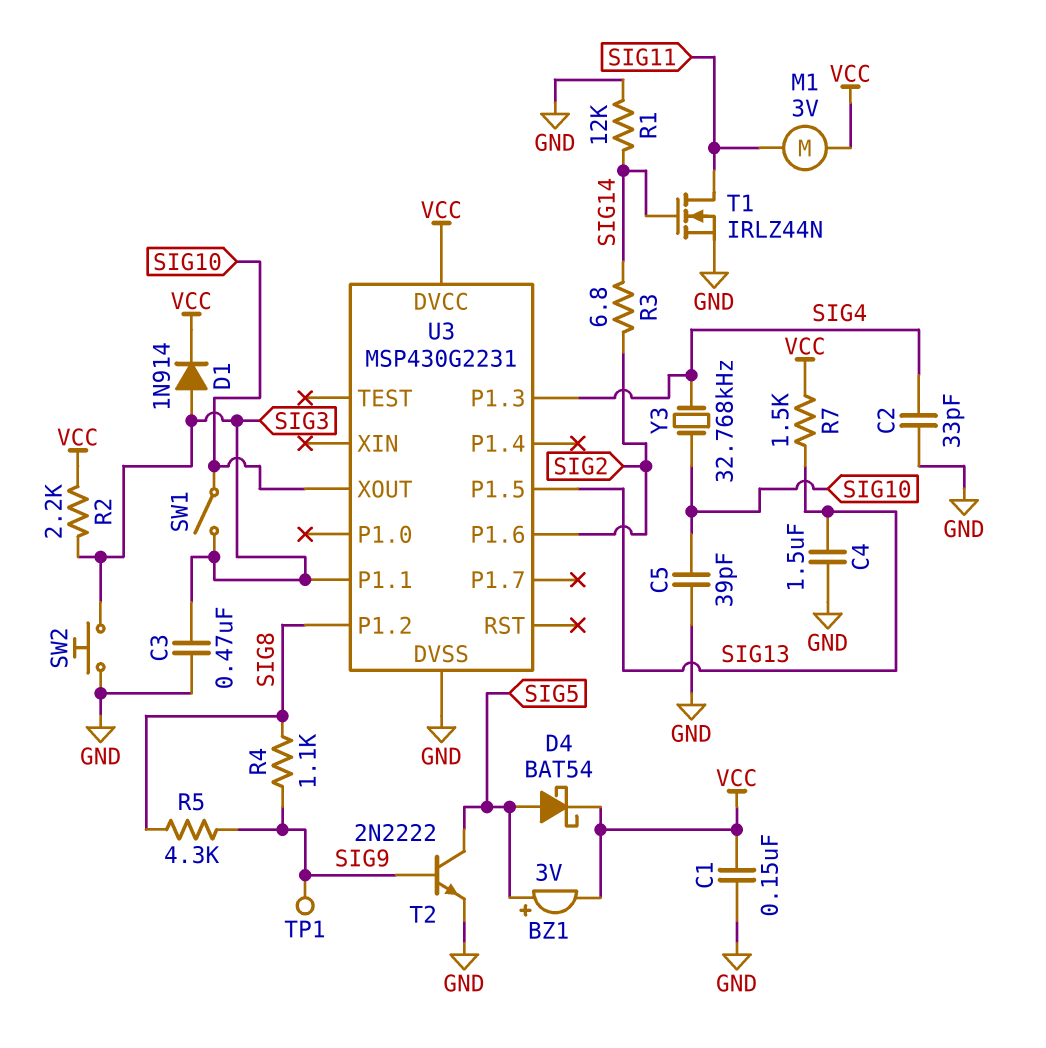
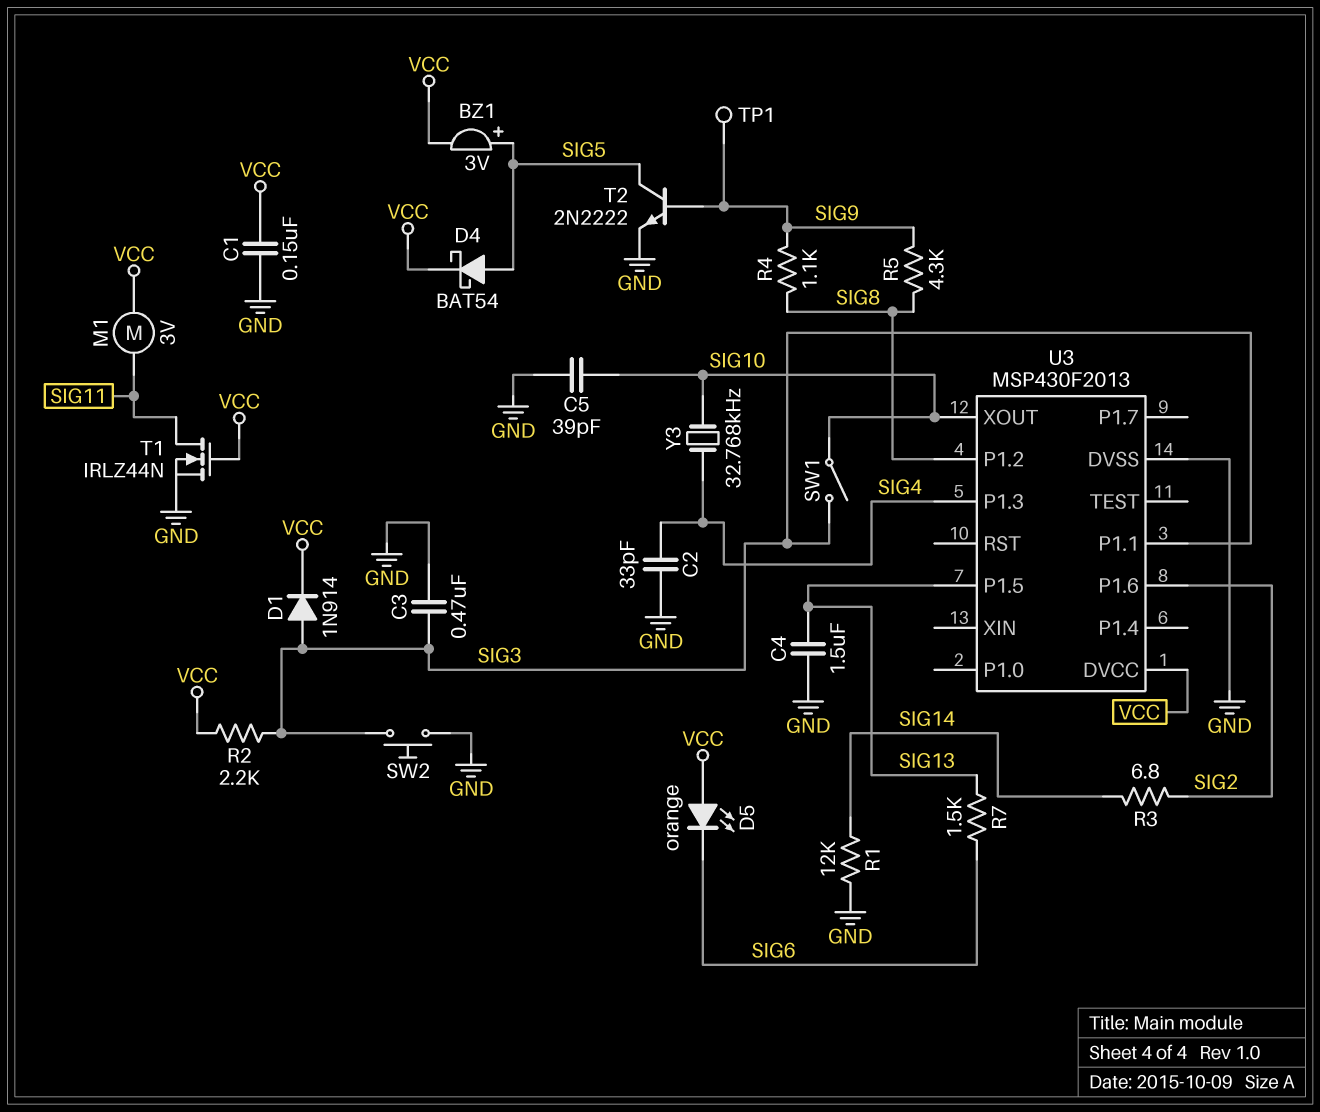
D5: none -> LED orange (A VCC, K SIG6)
R7: 1.5k (SIG13, VCC) -> 1.5k (SIG6, SIG13)
T1: NMOS IRLZ44N (G SIG14, D SIG11, S GND) -> NMOS IRLZ44N (G VCC, D SIG11, S GND)
U3: MSP430G2231 -> MSP430F2013

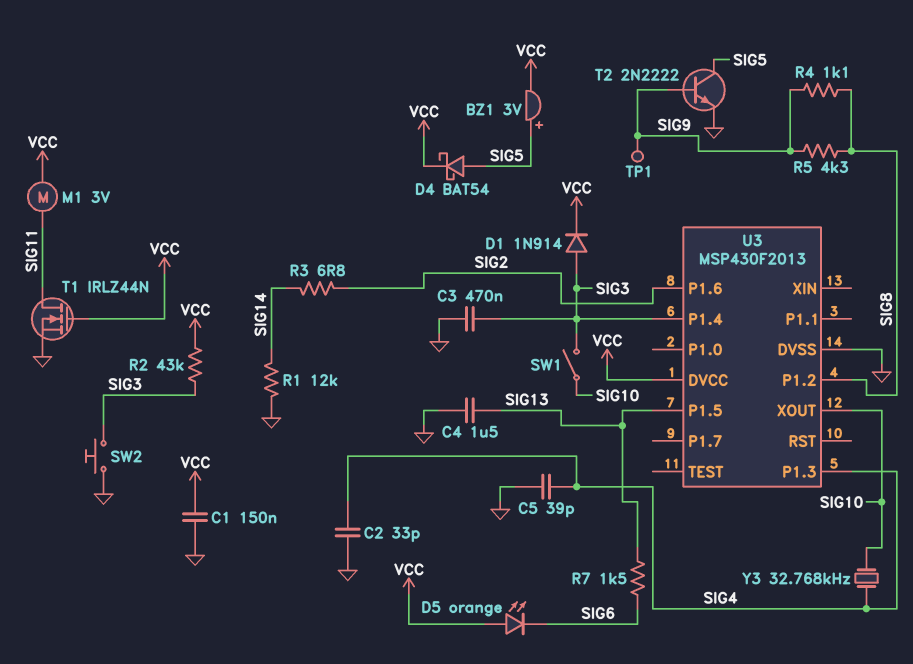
C5: 39pF (GND, SIG10) -> 39pF (GND, SIG4)
R2: 2.2k (SIG3, VCC) -> 43k (SIG3, VCC)
U3 pin P1.1: SIG3 -> none
U3 pin P1.4: none -> SIG3

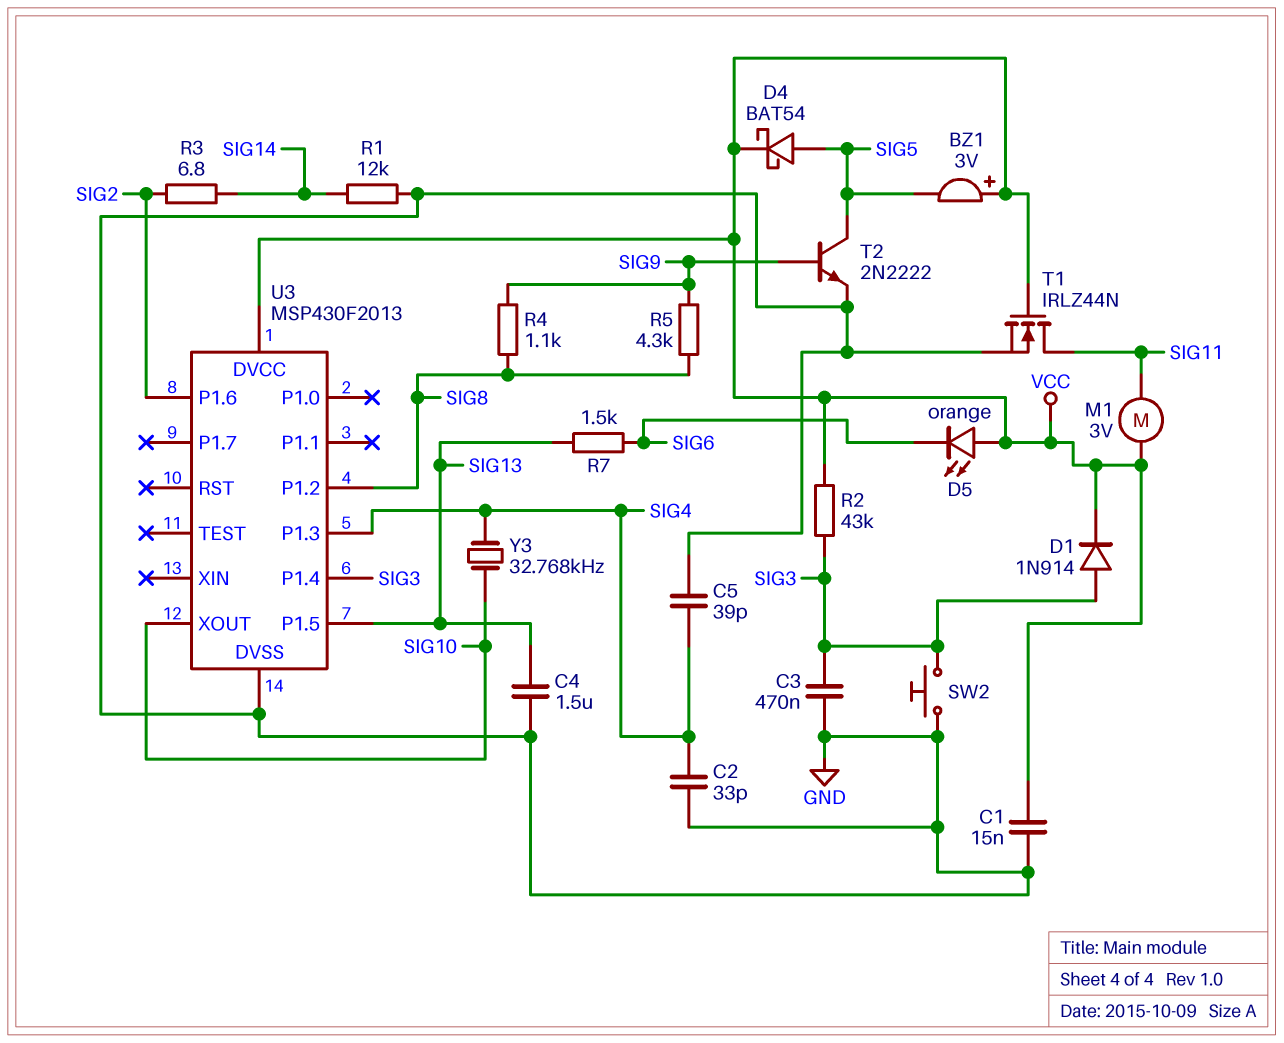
BZ1: buzzer 3V (plus SIG5, minus VCC) -> buzzer 3V (plus VCC, minus SIG5)
C1: 150nF (GND, VCC) -> 15nF (GND, VCC)
SW1: switch (SIG3, SIG10) -> none
TP1: test point (SIG9) -> none

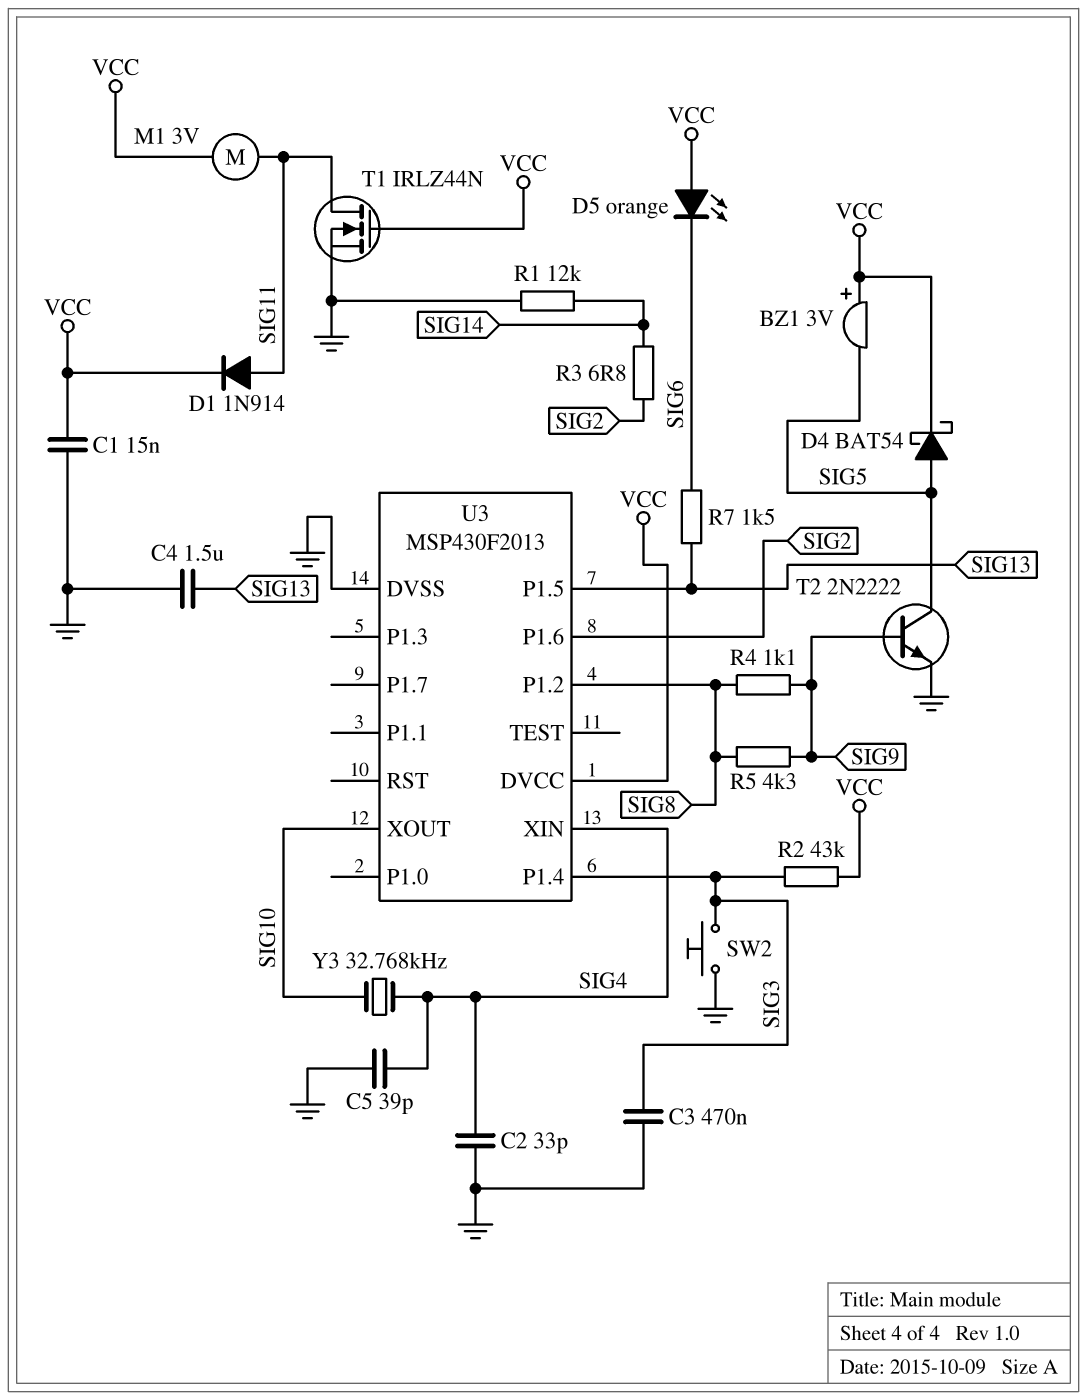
D1: diode 1N914 (A SIG3, K VCC) -> diode 1N914 (A SIG11, K VCC)
U3 pin P1.3: SIG4 -> none
U3 pin XIN: none -> SIG4

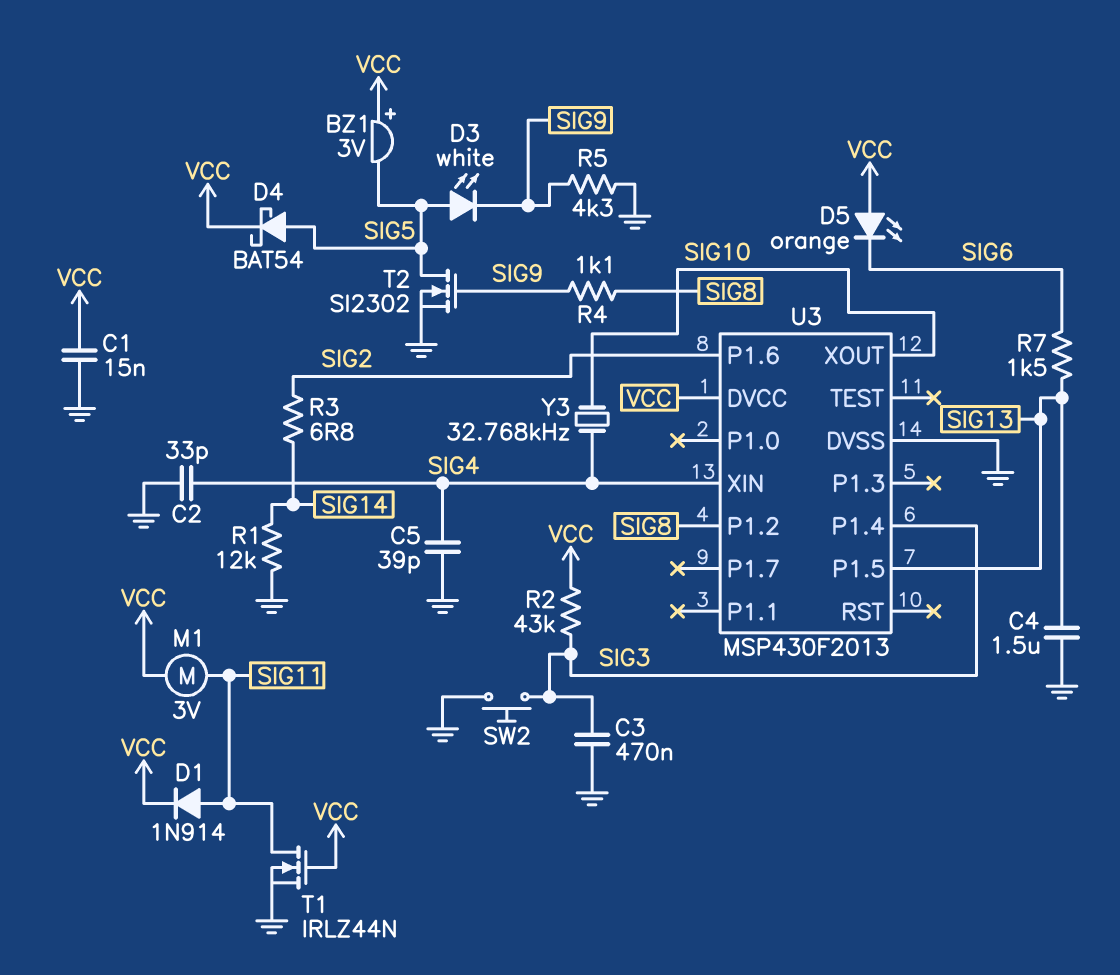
D3: none -> LED white (A SIG5, K SIG9)
R5: 4.3k (SIG8, SIG9) -> 4.3k (GND, SIG9)
T2: NPN 2N2222 (B SIG9, C SIG5, E GND) -> NMOS SI2302 (G SIG9, D SIG5, S GND)

